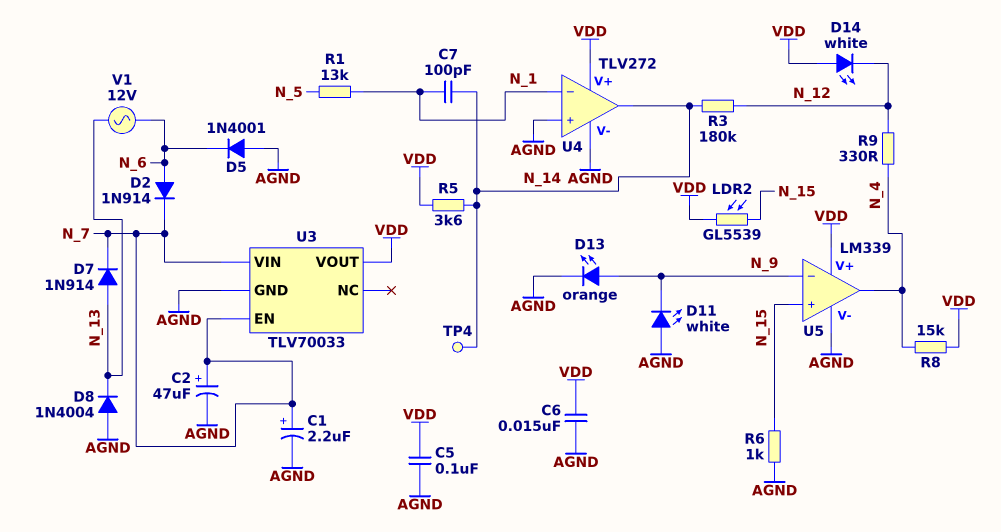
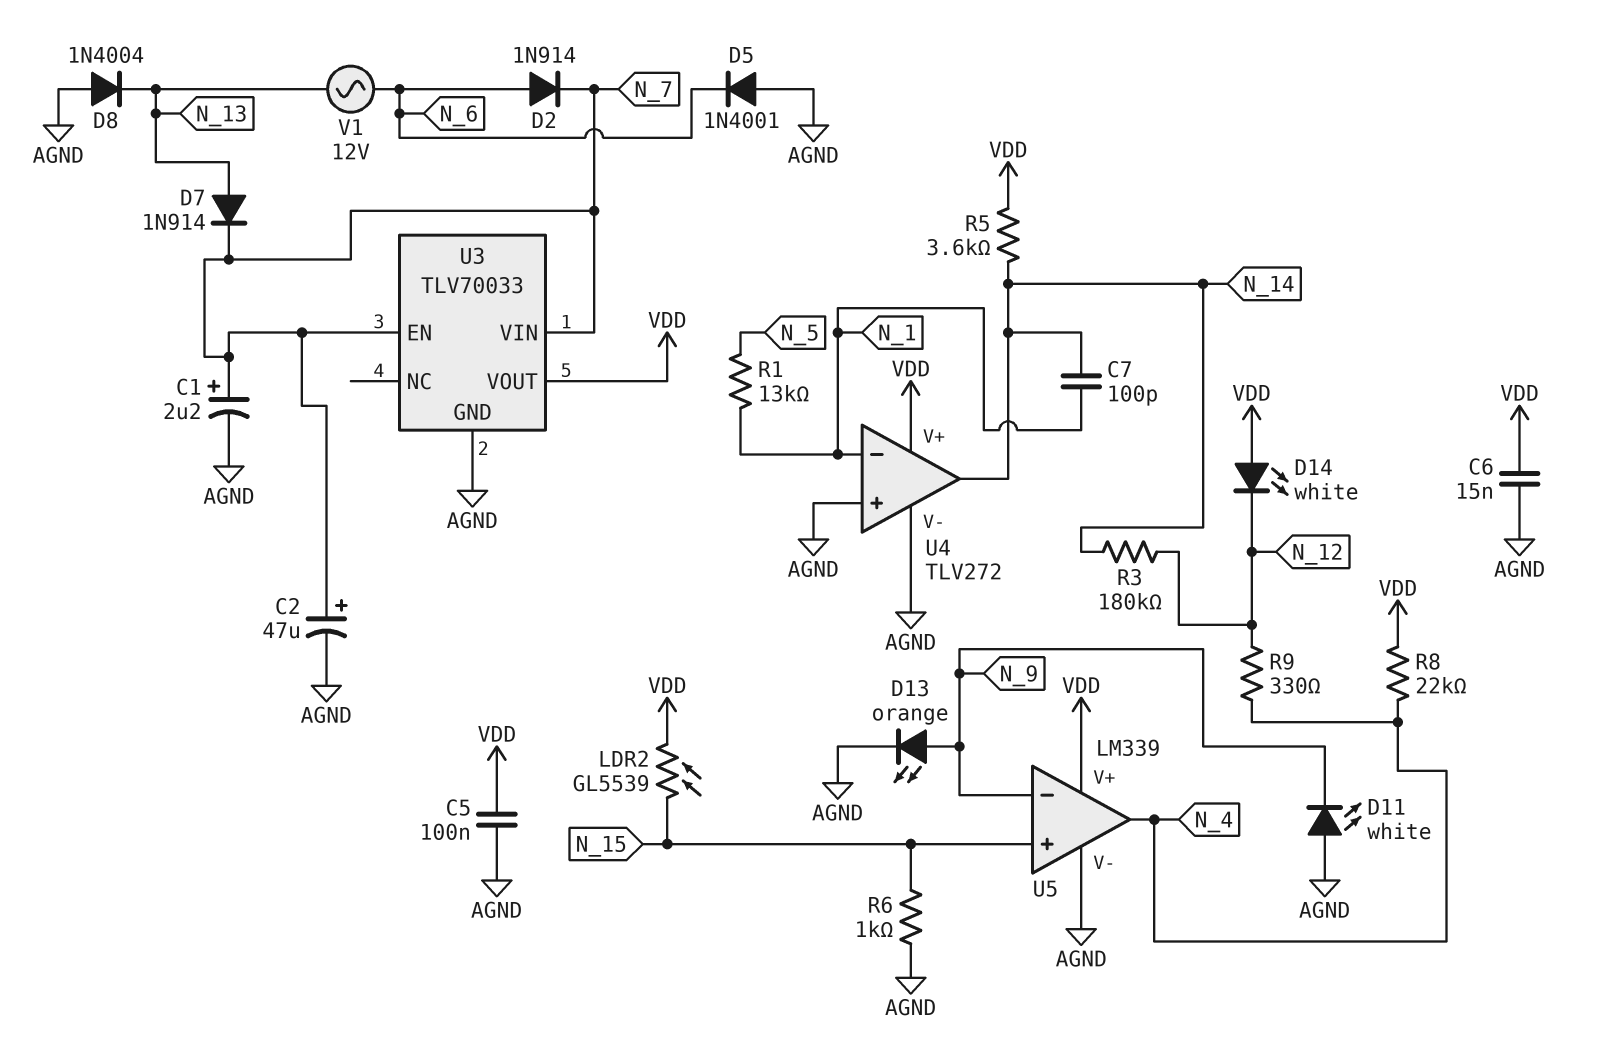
R8: 15k (N_4, VDD) -> 22k (N_4, VDD)
TP4: test point (N_14) -> none

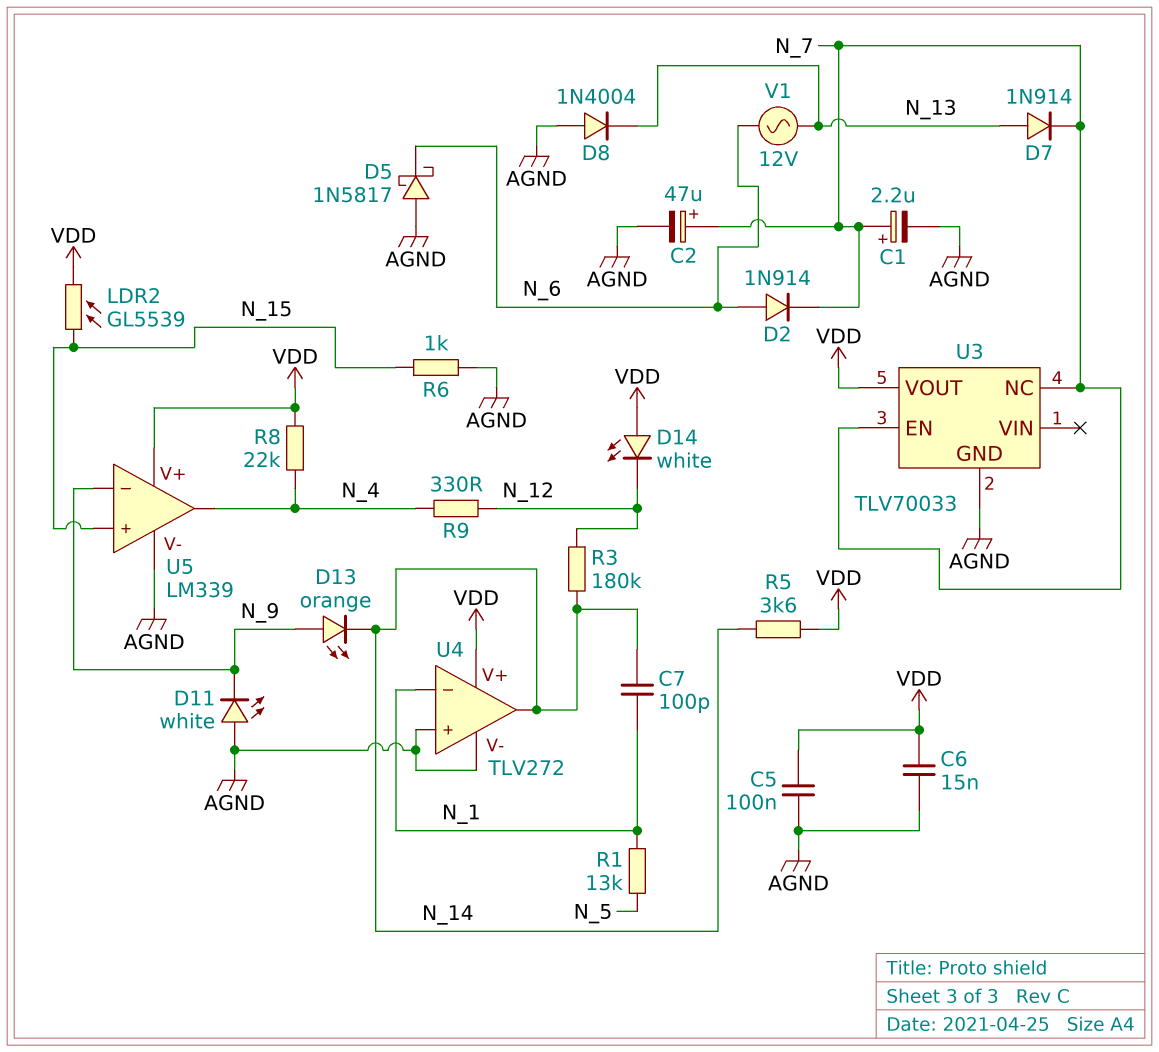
D5: diode 1N4001 (A AGND, K N_6) -> schottky 1N5817 (A AGND, K N_6)
D13: LED orange (A N_9, K AGND) -> LED orange (A N_9, K N_14)
U3 pin NC: none -> N_7
U3 pin VIN: N_7 -> none

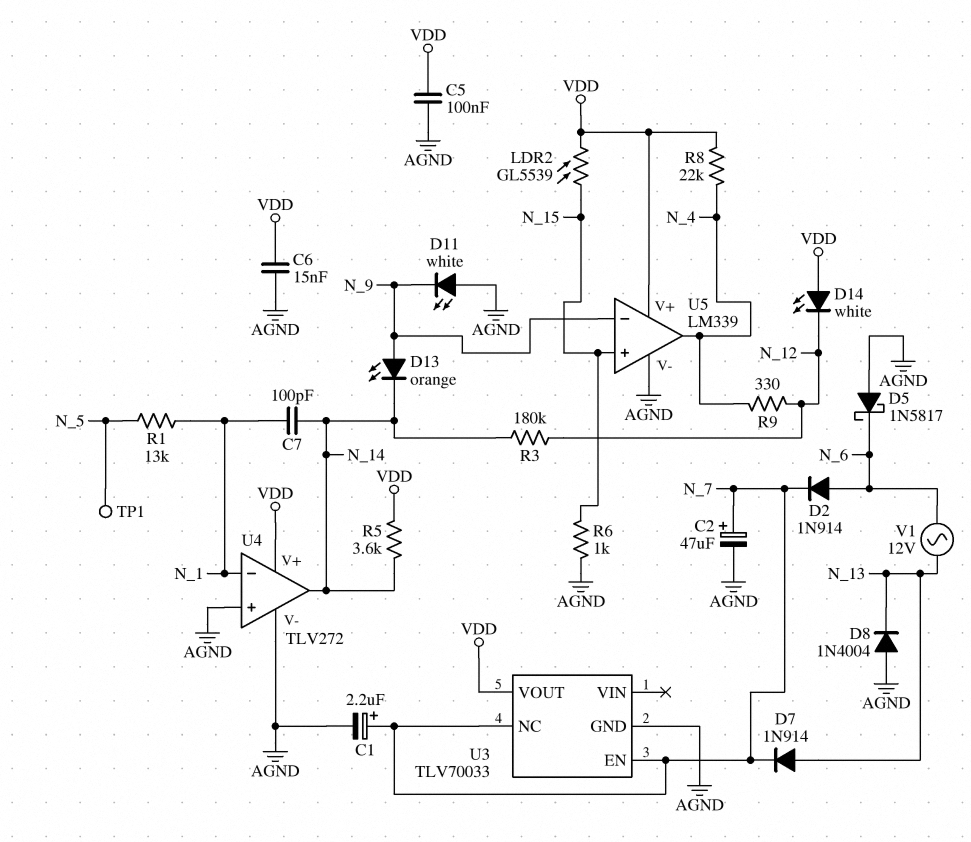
TP1: none -> test point (N_5)

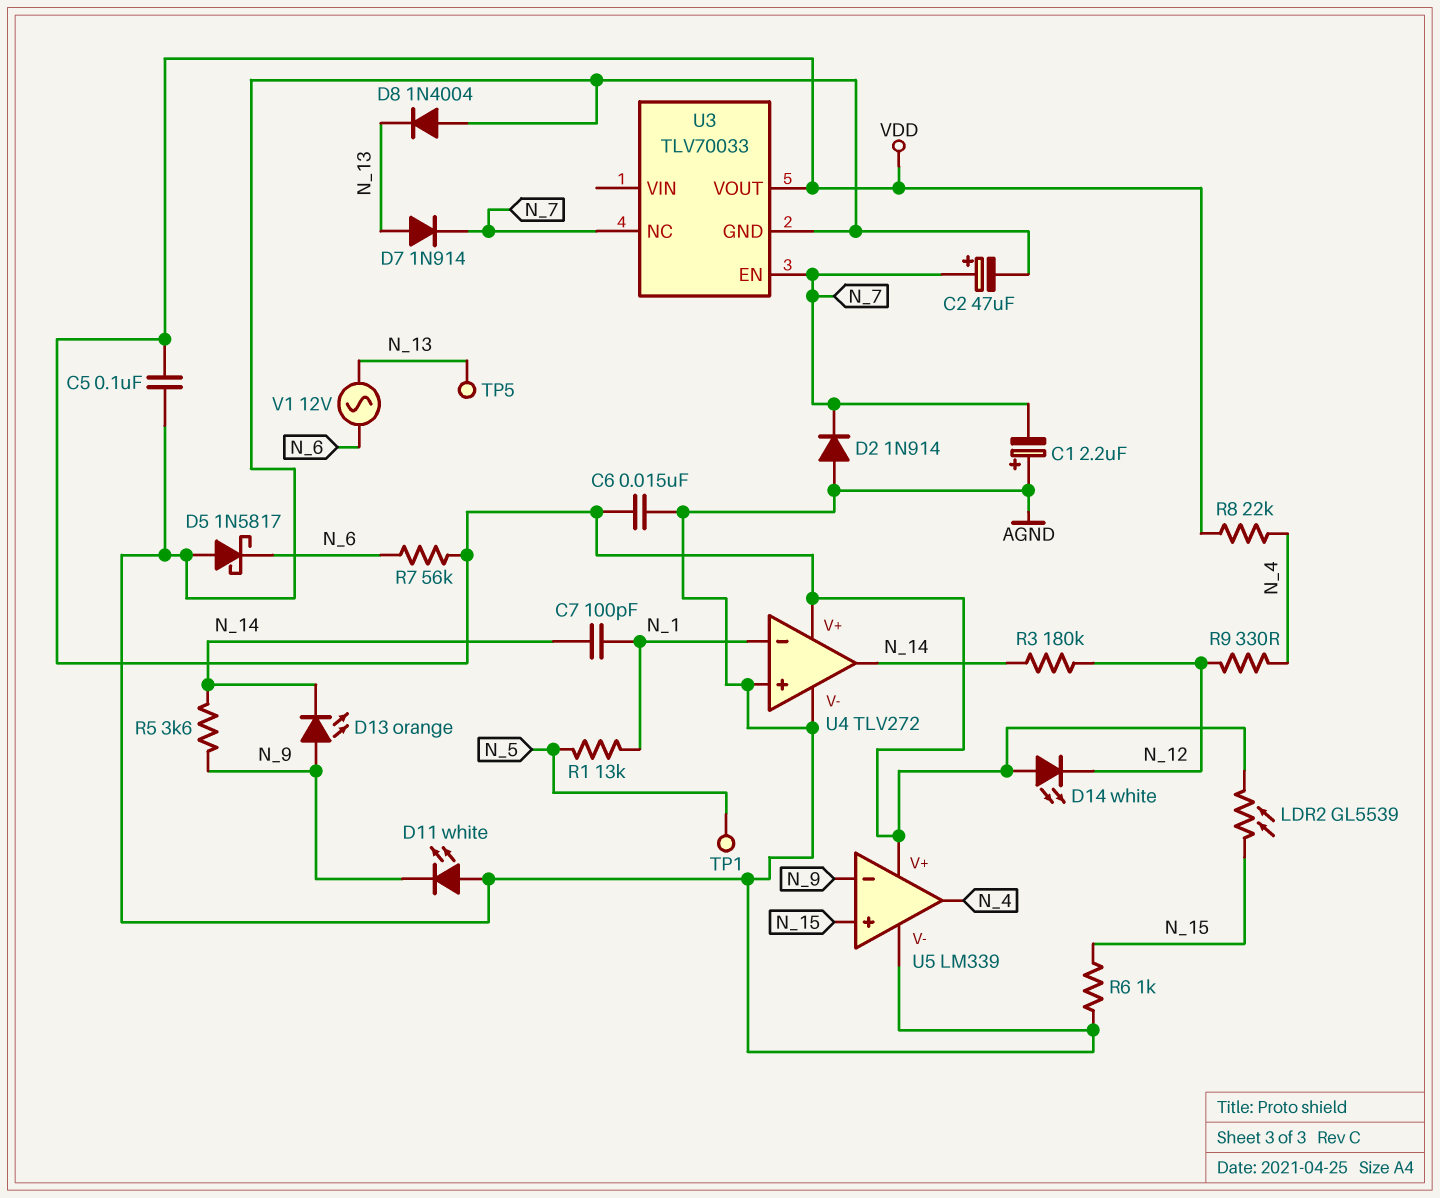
C1: 2.2uF (plus N_7, minus AGND) -> 2.2uF (plus AGND, minus N_7)
D2: diode 1N914 (A N_6, K N_7) -> diode 1N914 (A AGND, K N_7)
R5: 3.6k (N_14, VDD) -> 3.6k (N_9, N_14)
R7: none -> 56k (N_6, VDD)
TP5: none -> test point (N_13)

